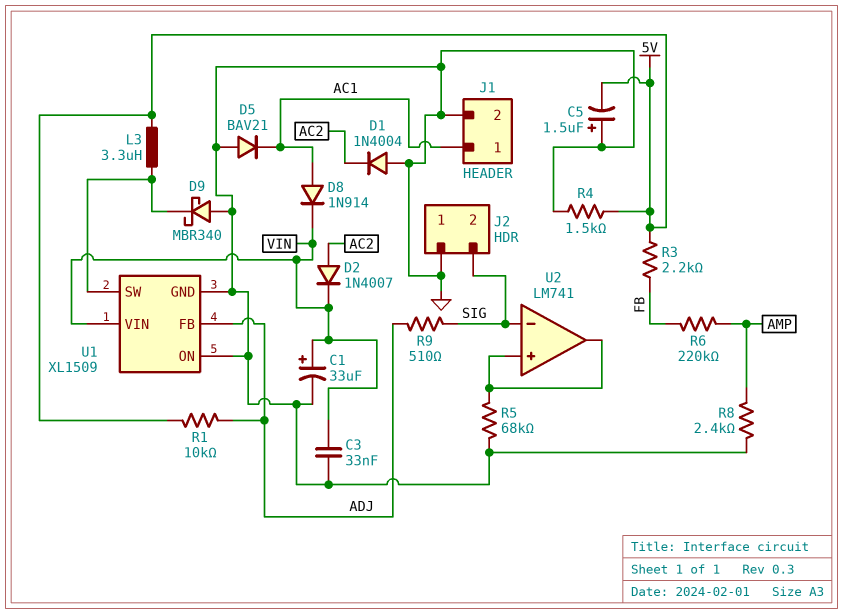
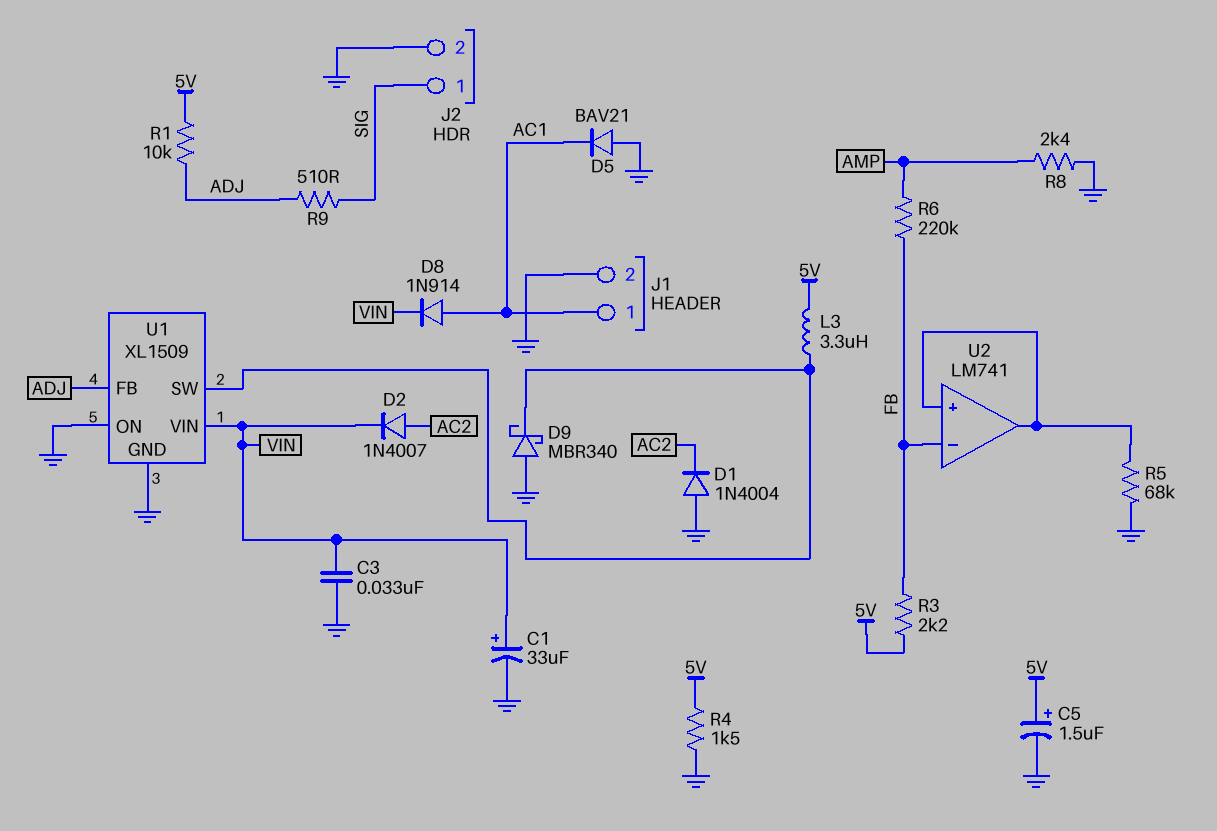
C5: 1.5uF (plus GND, minus 5V) -> 1.5uF (plus 5V, minus GND)
J2 pin 1: GND -> SIG
J2 pin 2: SIG -> GND
U2 pin in-: SIG -> FB

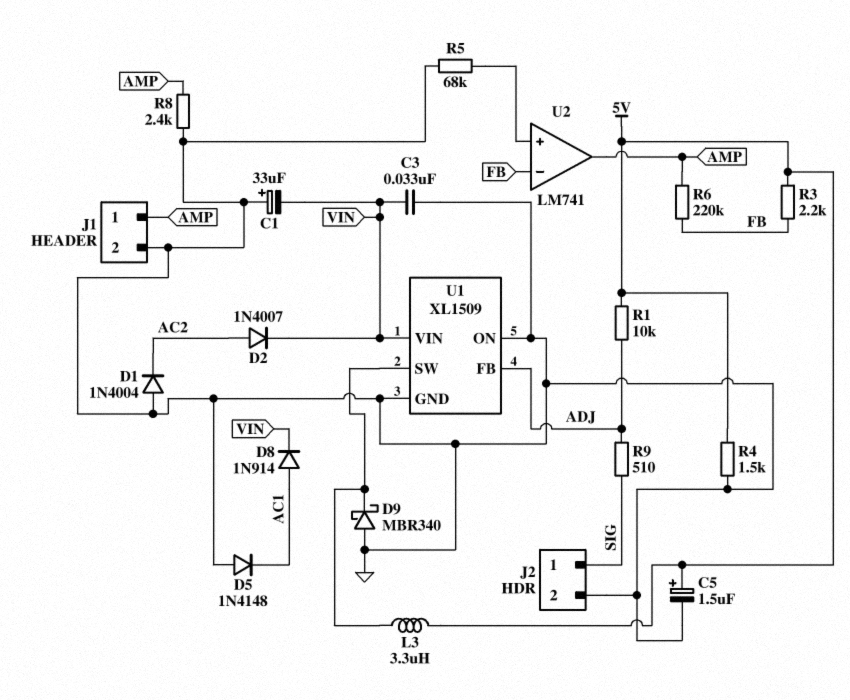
C1: 33uF (plus VIN, minus GND) -> 33uF (plus GND, minus VIN)
D5: diode BAV21 (A GND, K AC1) -> diode 1N4148 (A GND, K AC1)
J1 pin 1: AC1 -> AMP
U2 pin out: U2/in+ -> AMP

